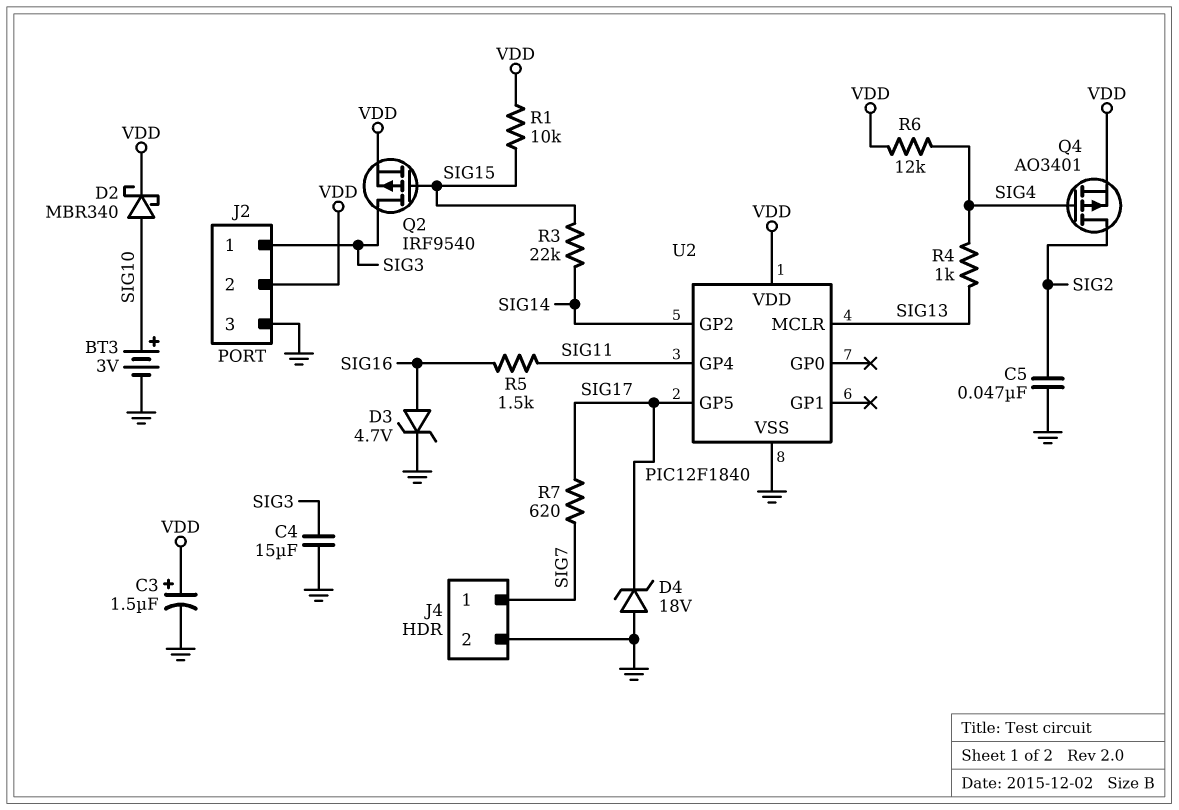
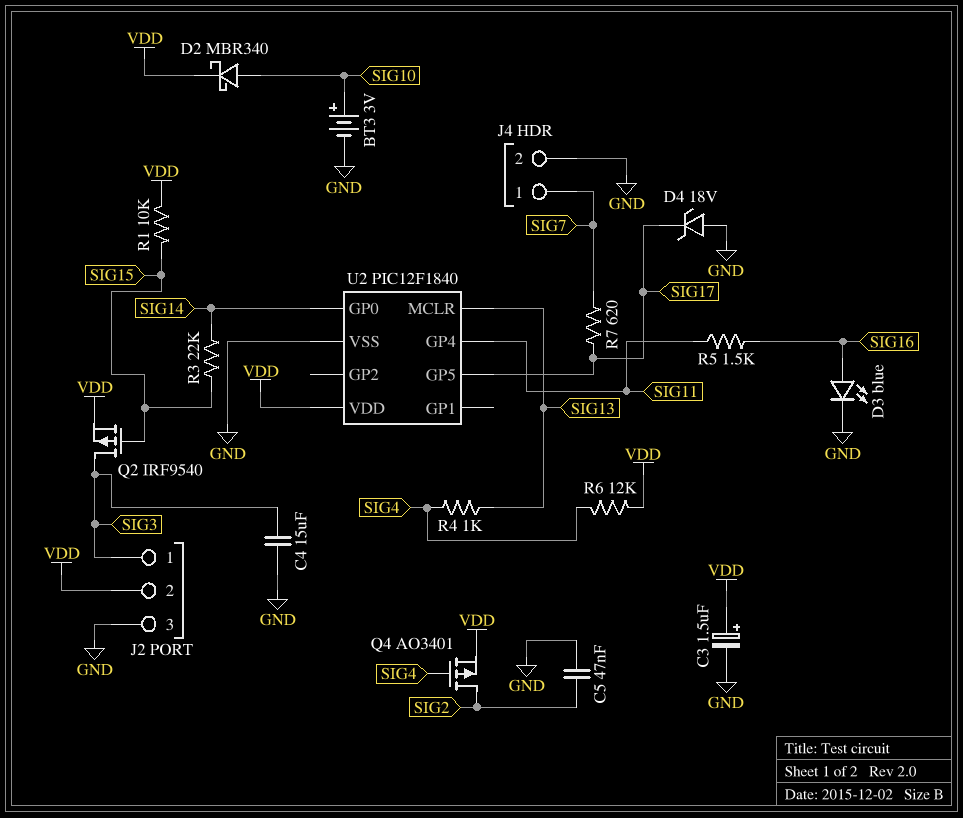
D3: zener 4.7V (A SIG16, K GND) -> LED blue (A SIG16, K GND)
U2 pin GP0: none -> SIG14
U2 pin GP2: SIG14 -> none

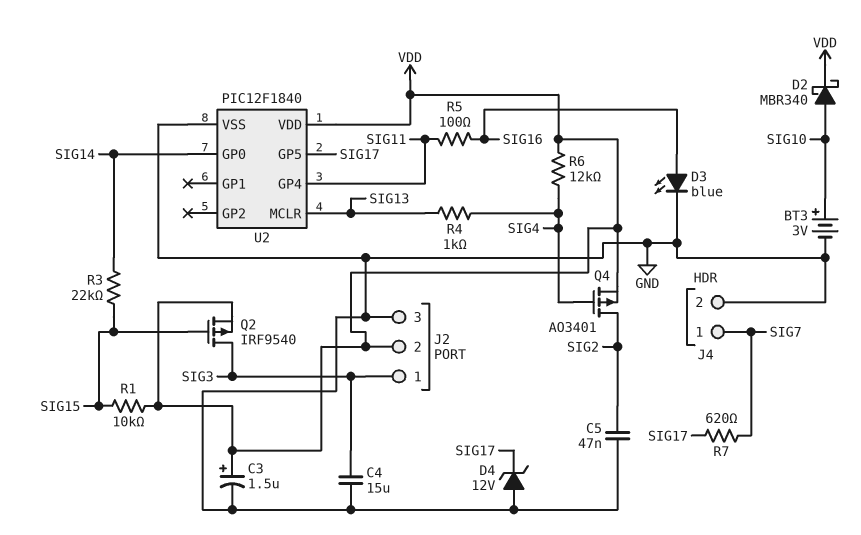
D4: zener 18V (A GND, K SIG17) -> zener 12V (A GND, K SIG17)
R5: 1.5k (SIG11, SIG16) -> 100 (SIG11, SIG16)

